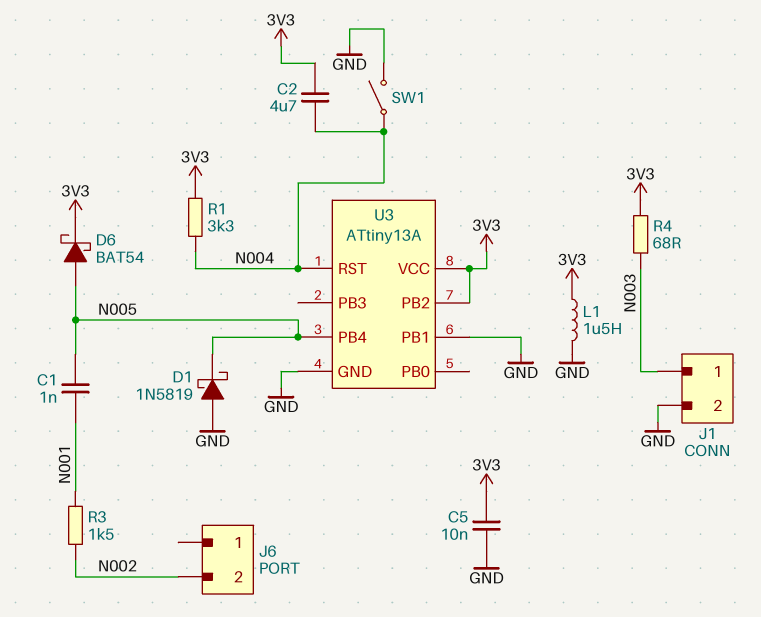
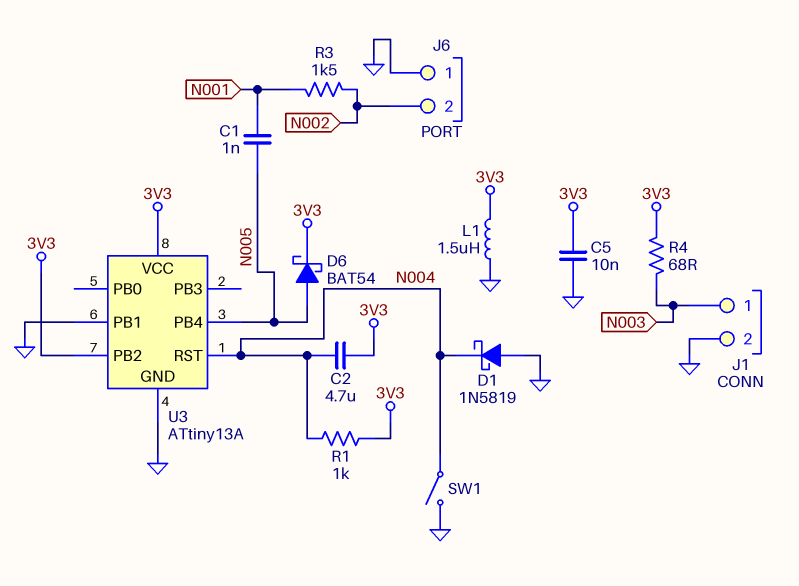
D1: schottky 1N5819 (A GND, K N005) -> schottky 1N5819 (A GND, K N004)
J6 pin 1: none -> GND
R1: 3.3k (3V3, N004) -> 1k (3V3, N004)

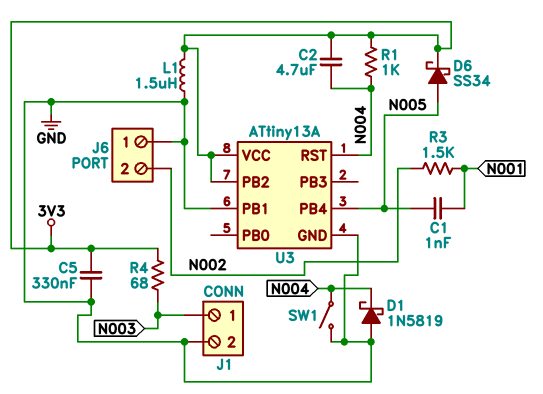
C5: 10nF (3V3, GND) -> 330nF (3V3, GND)
D6: schottky BAT54 (A N005, K 3V3) -> schottky SS34 (A N005, K 3V3)

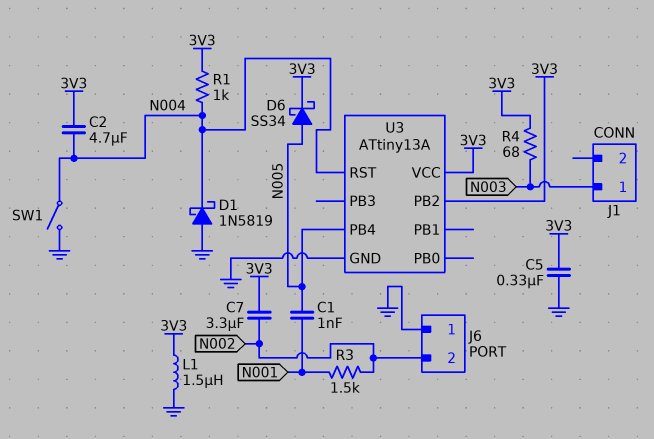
C7: none -> 3.3uF (3V3, N002)
J1 pin 2: GND -> none
U3 pin PB1: GND -> none

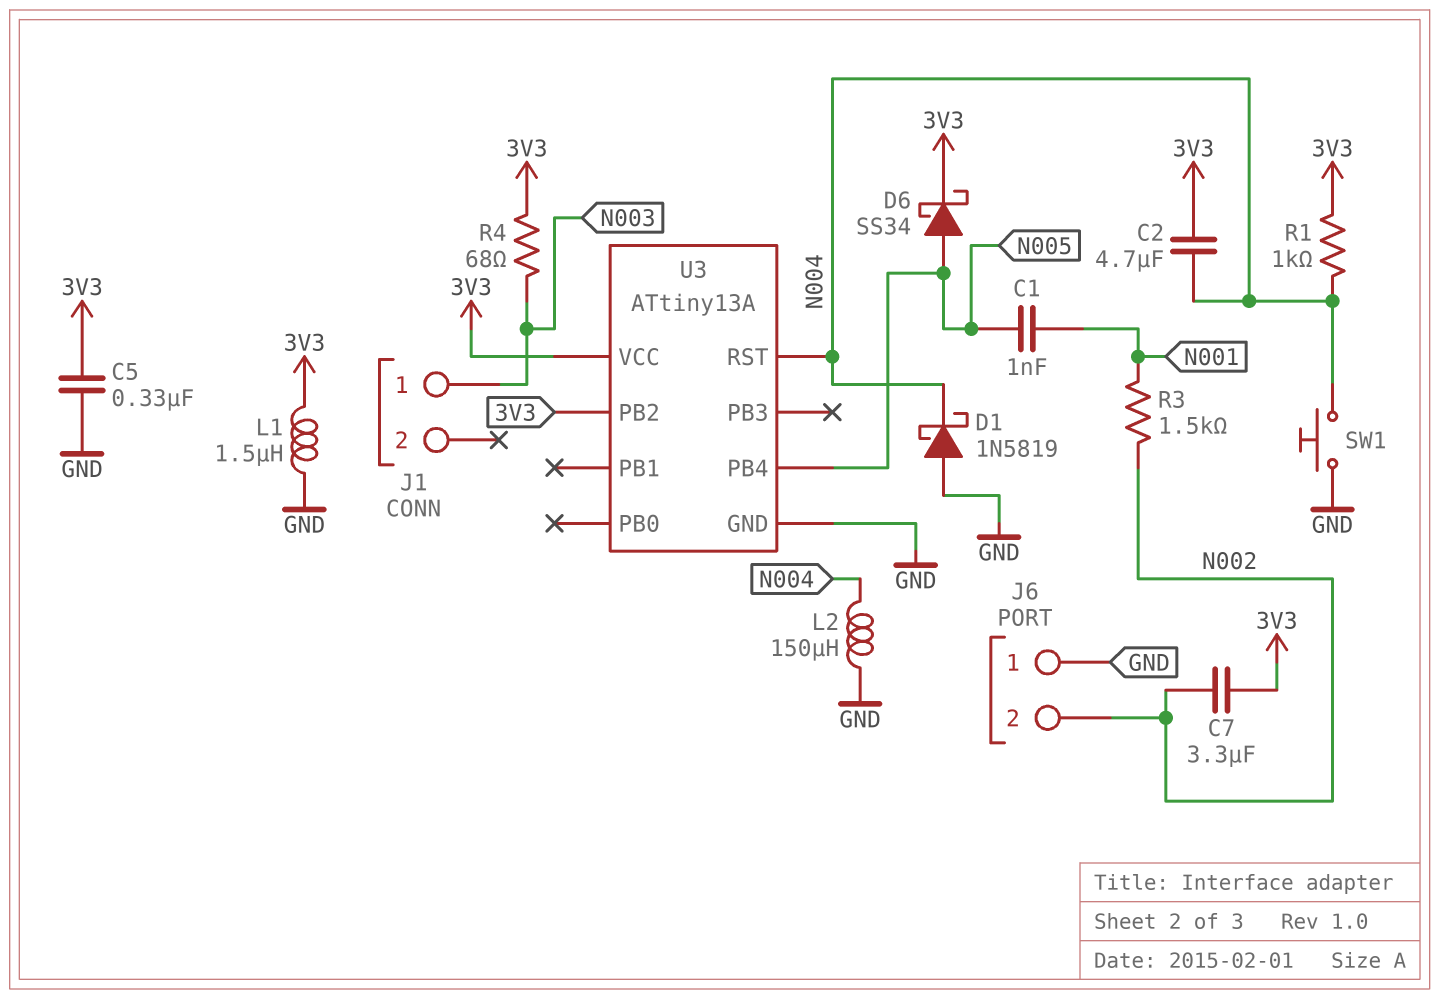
L2: none -> 150uH (GND, N004)
SW1: switch (GND, N004) -> button (GND, N004)

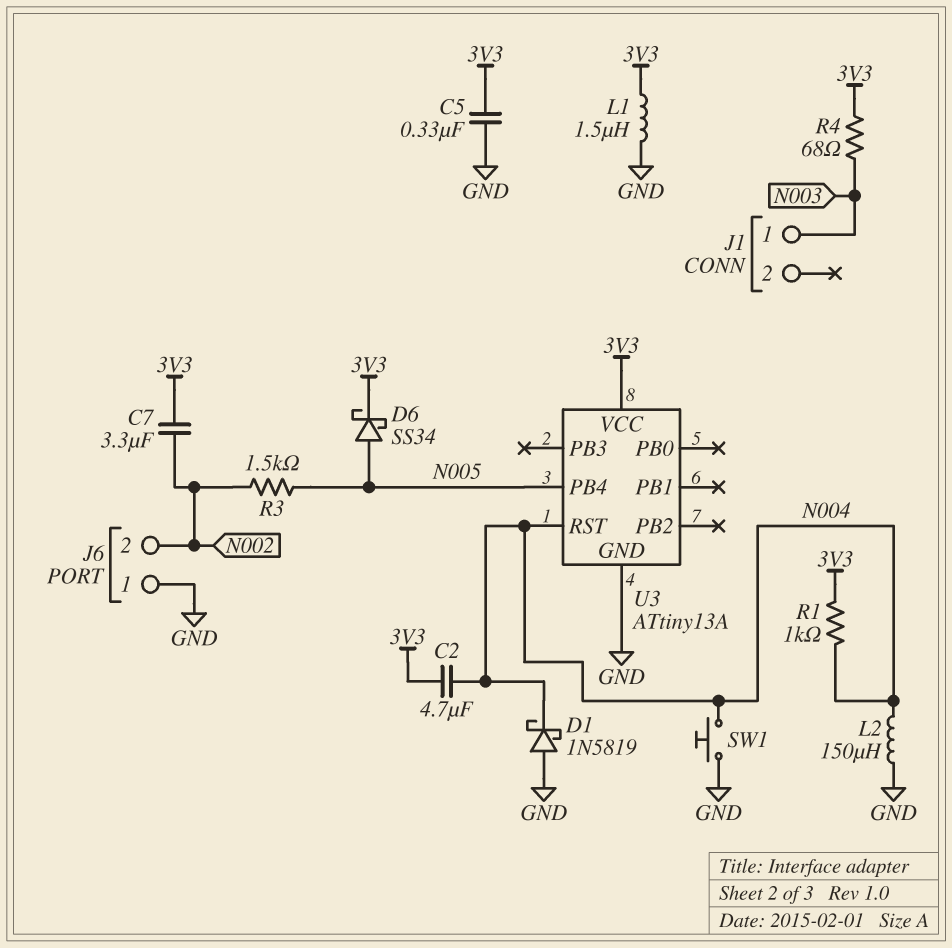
C1: 1nF (N001, N005) -> none
R3: 1.5k (N001, N002) -> 1.5k (N002, N005)
U3 pin PB2: 3V3 -> none

